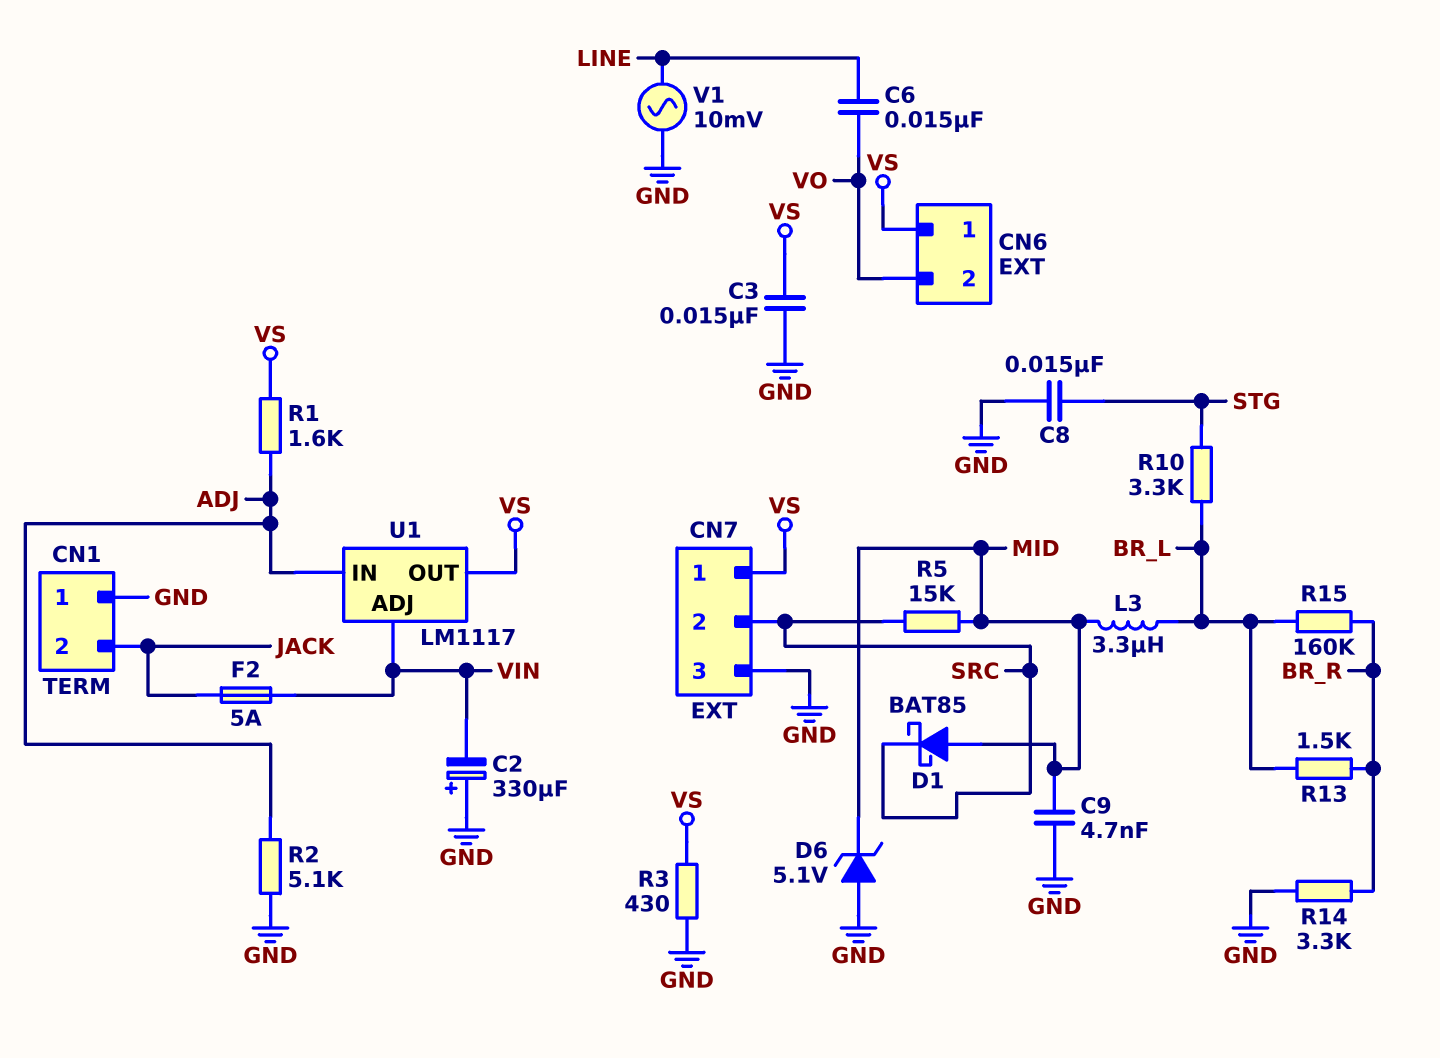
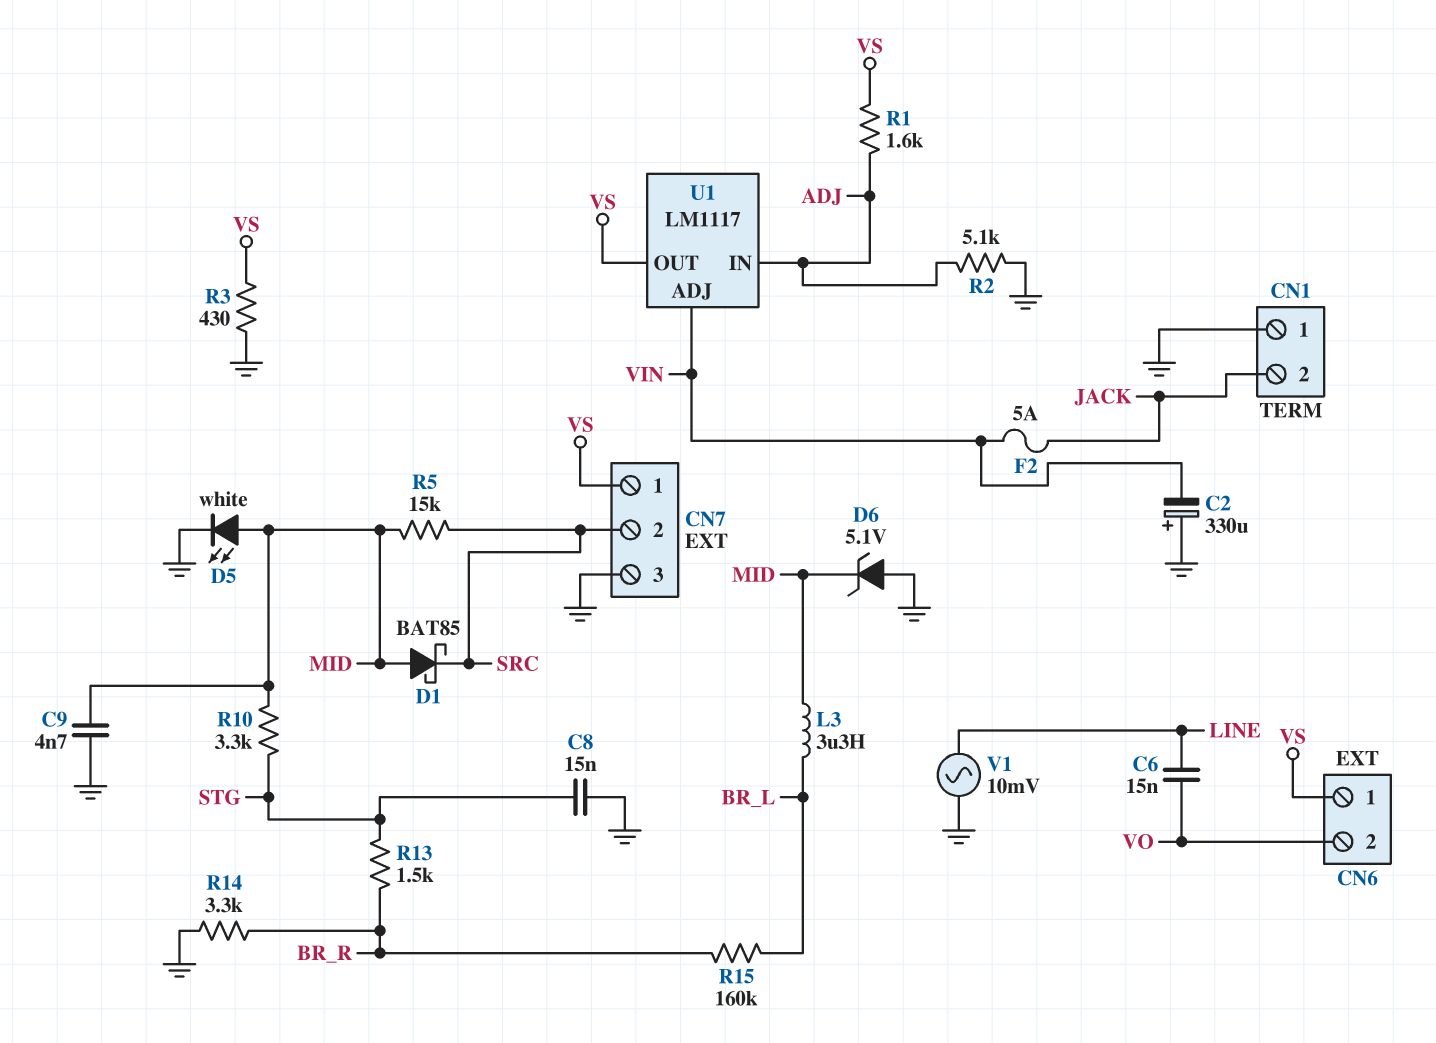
C3: 15nF (GND, VS) -> none
D5: none -> LED white (A MID, K GND)
R10: 3.3k (BR_L, STG) -> 3.3k (MID, STG)
R13: 1.5k (BR_L, BR_R) -> 1.5k (BR_R, STG)

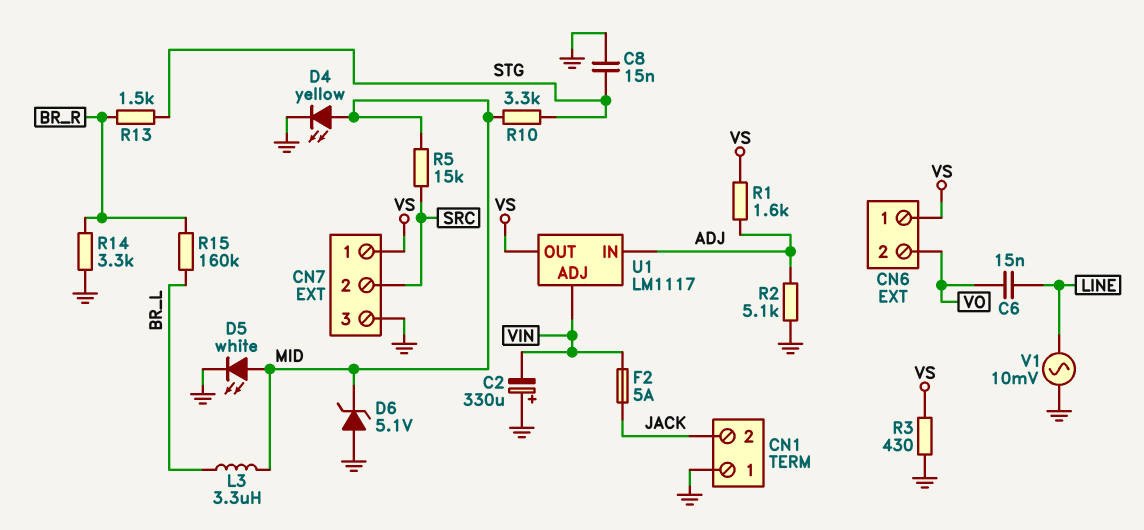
C9: 4.7nF (GND, MID) -> none
D1: schottky BAT85 (A MID, K SRC) -> none
D4: none -> LED yellow (A MID, K GND)

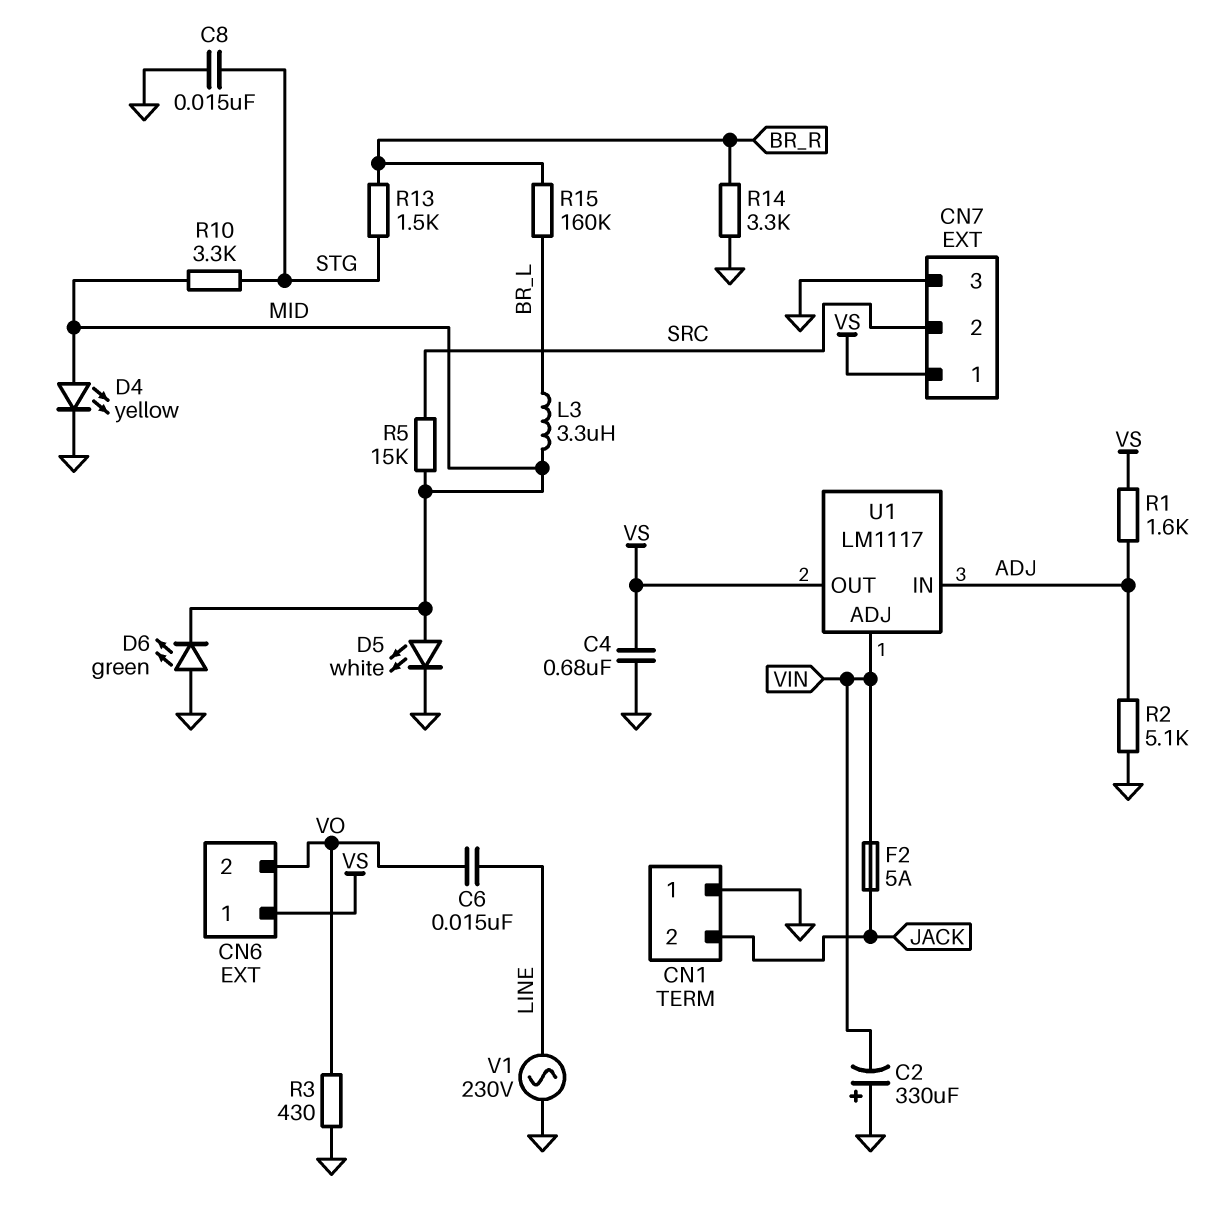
C4: none -> 680nF (GND, VS)
D6: zener 5.1V (A GND, K MID) -> LED green (A GND, K MID)
R3: 430 (GND, VS) -> 430 (GND, VO)
V1: AC 10mV (GND, LINE) -> AC 230V (GND, LINE)

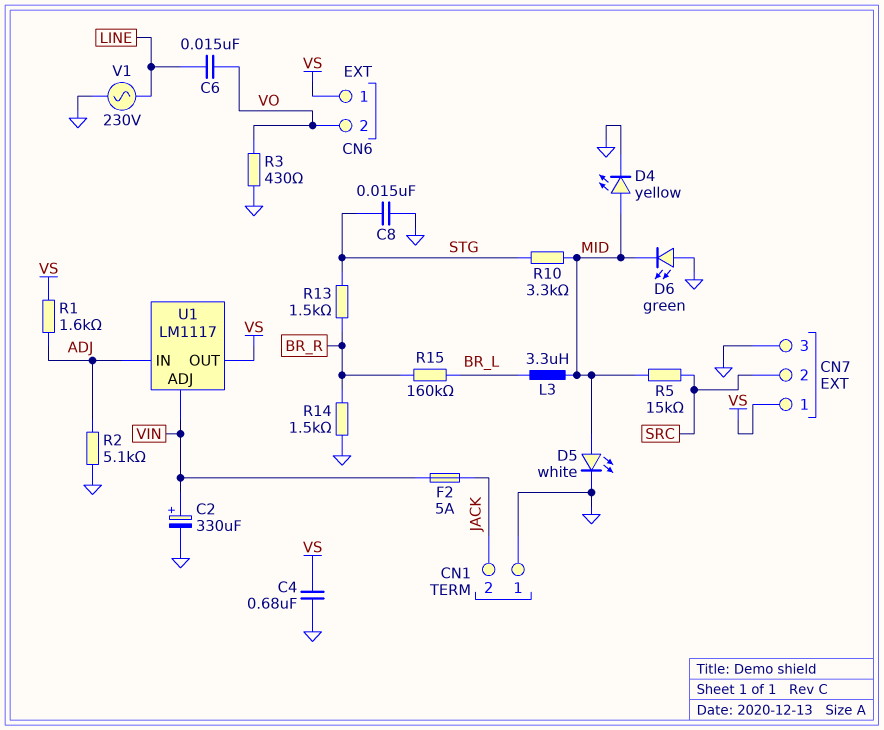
C2: 330uF (plus GND, minus VIN) -> 330uF (plus VIN, minus GND)
R14: 3.3k (BR_R, GND) -> 1.5k (BR_R, GND)

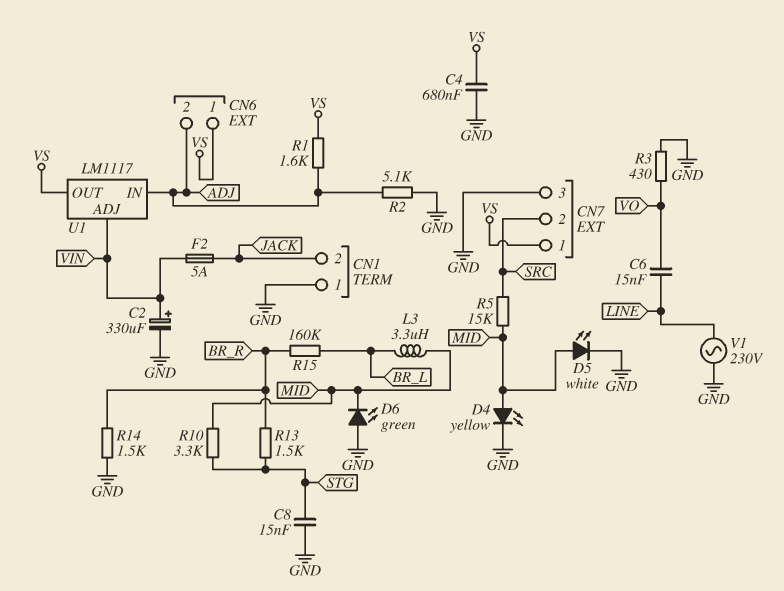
CN6 pin 2: VO -> ADJ

